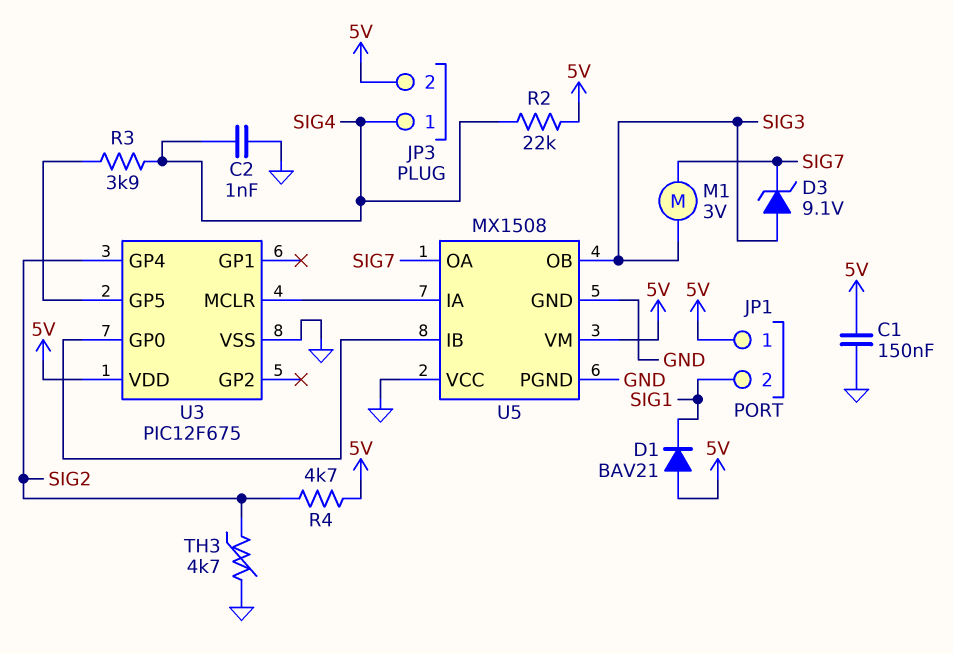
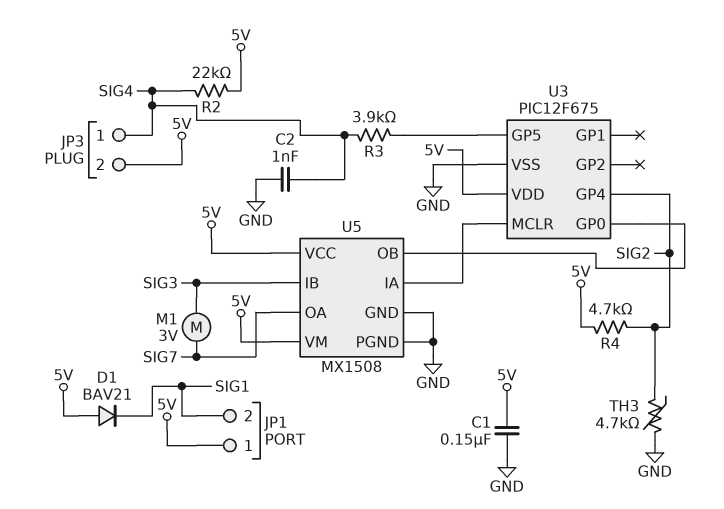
D3: zener 9.1V (A SIG3, K SIG7) -> none
U5 pin IB: U3/GP0 -> SIG3
U5 pin OB: SIG3 -> U3/GP0
U5 pin VCC: GND -> 5V

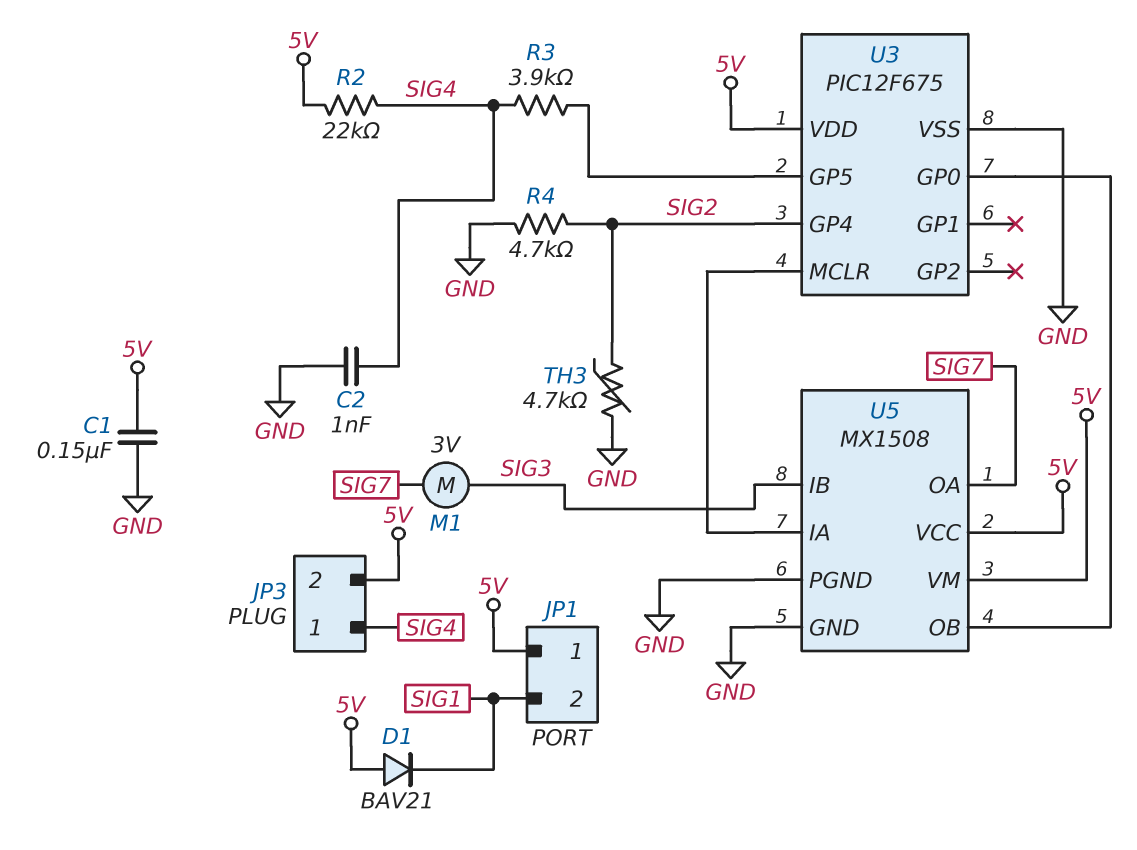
R4: 4.7k (5V, SIG2) -> 4.7k (GND, SIG2)

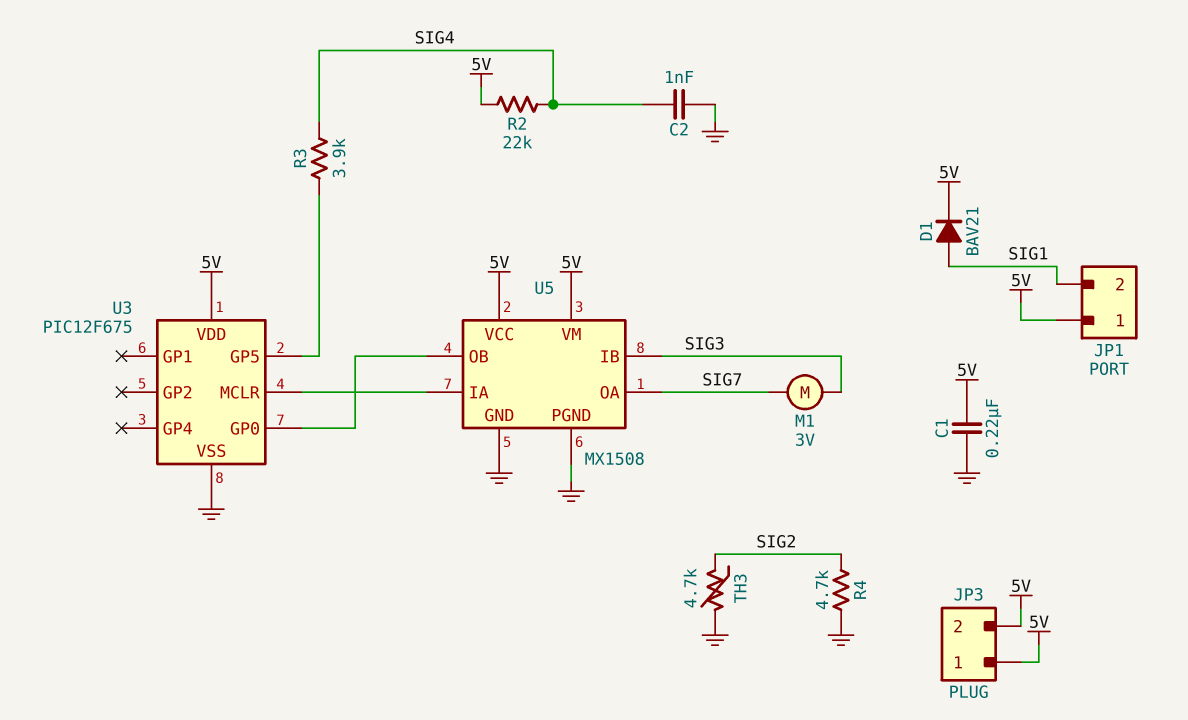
C1: 150nF (5V, GND) -> 220nF (5V, GND)
D1: diode BAV21 (A 5V, K SIG1) -> diode BAV21 (A SIG1, K 5V)
JP3 pin 1: SIG4 -> 5V
U3 pin GP4: SIG2 -> none

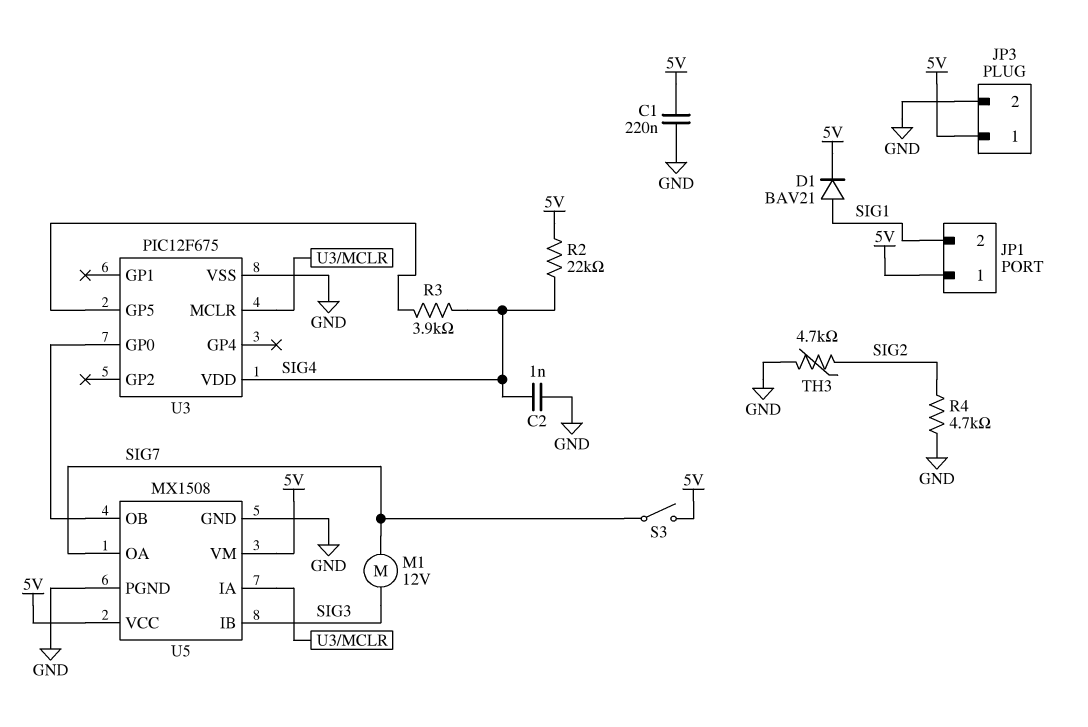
JP3 pin 2: 5V -> GND
M1: motor 3V (SIG3, SIG7) -> motor 12V (SIG3, SIG7)
S3: none -> switch (5V, SIG7)
U3 pin VDD: 5V -> SIG4

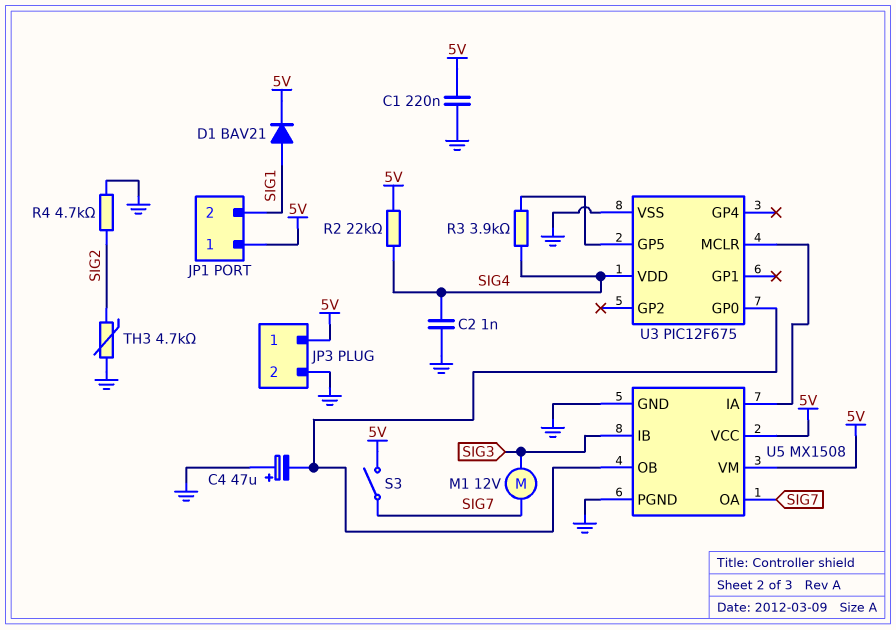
C4: none -> 47uF (plus GND, minus U3/GP0)

